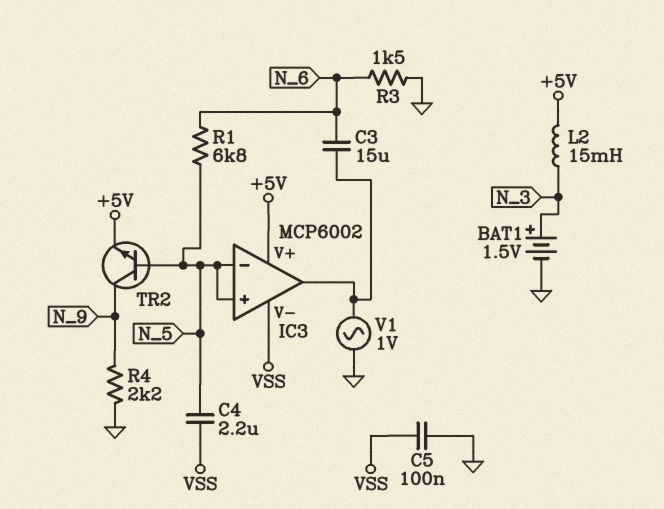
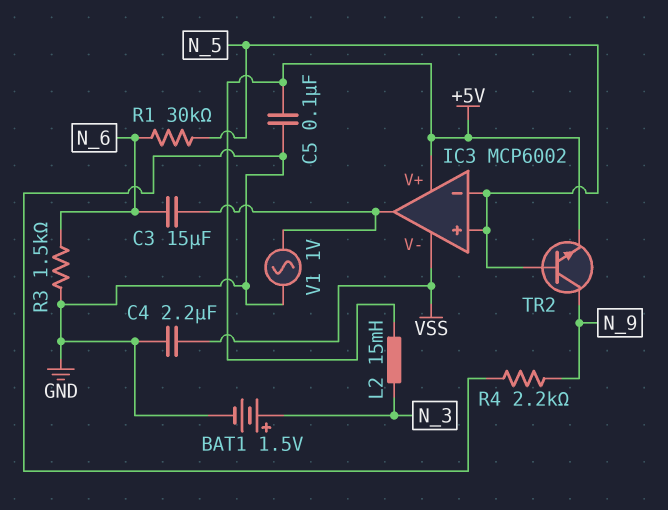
C4: 2.2uF (N_5, VSS) -> 2.2uF (GND, VSS)
C5: 100nF (GND, VSS) -> 100nF (+5V, GND)
R1: 6.8k (N_5, N_6) -> 30k (N_5, N_6)

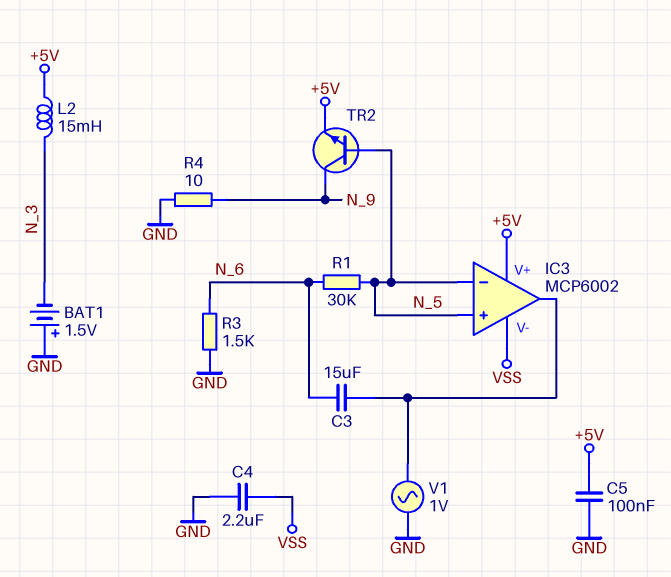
BAT1: 1.5V (plus N_3, minus GND) -> 1.5V (plus GND, minus N_3)
R4: 2.2k (GND, N_9) -> 10 (GND, N_9)

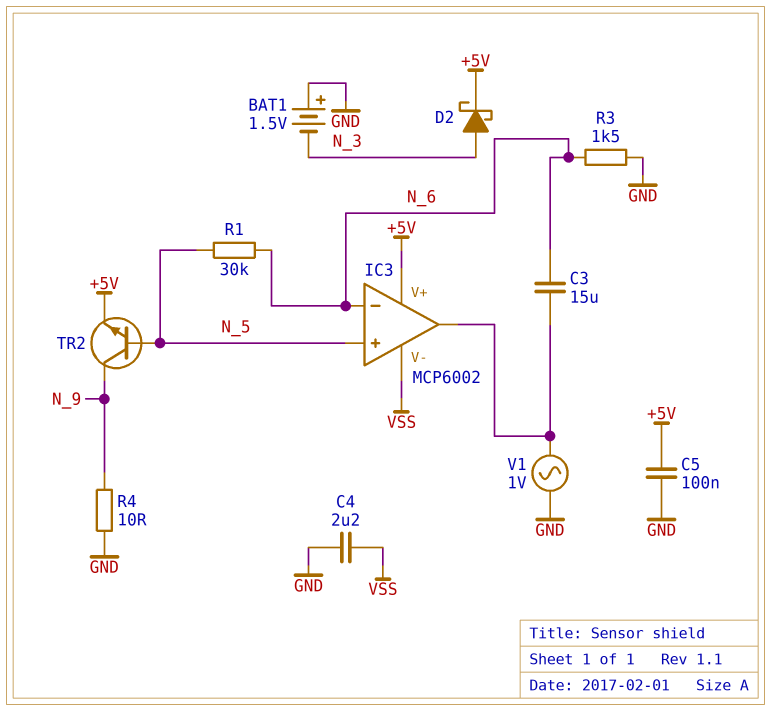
D2: none -> schottky (A N_3, K +5V)
IC3 pin in-: N_5 -> N_6
L2: 15mH (+5V, N_3) -> none

